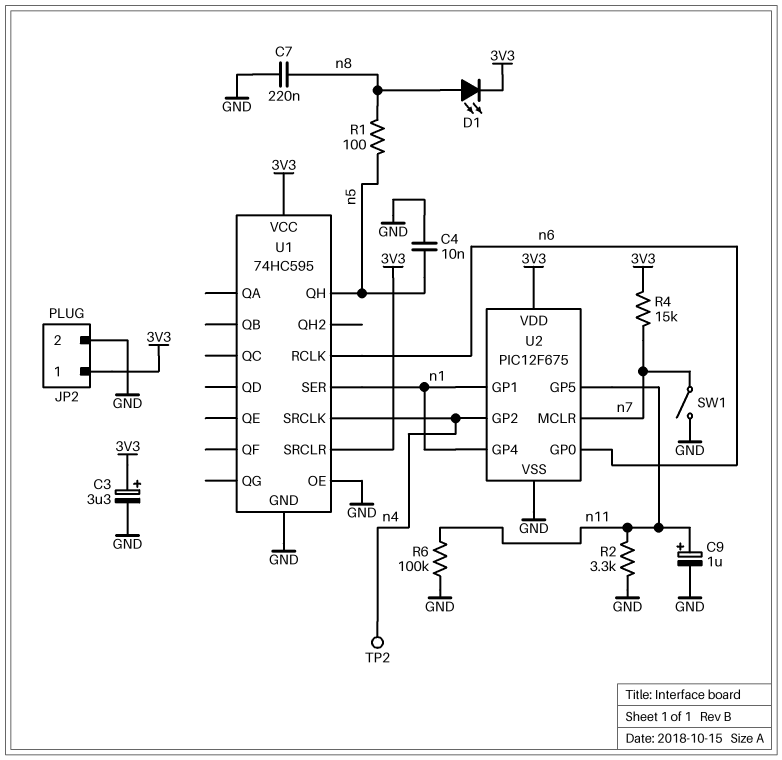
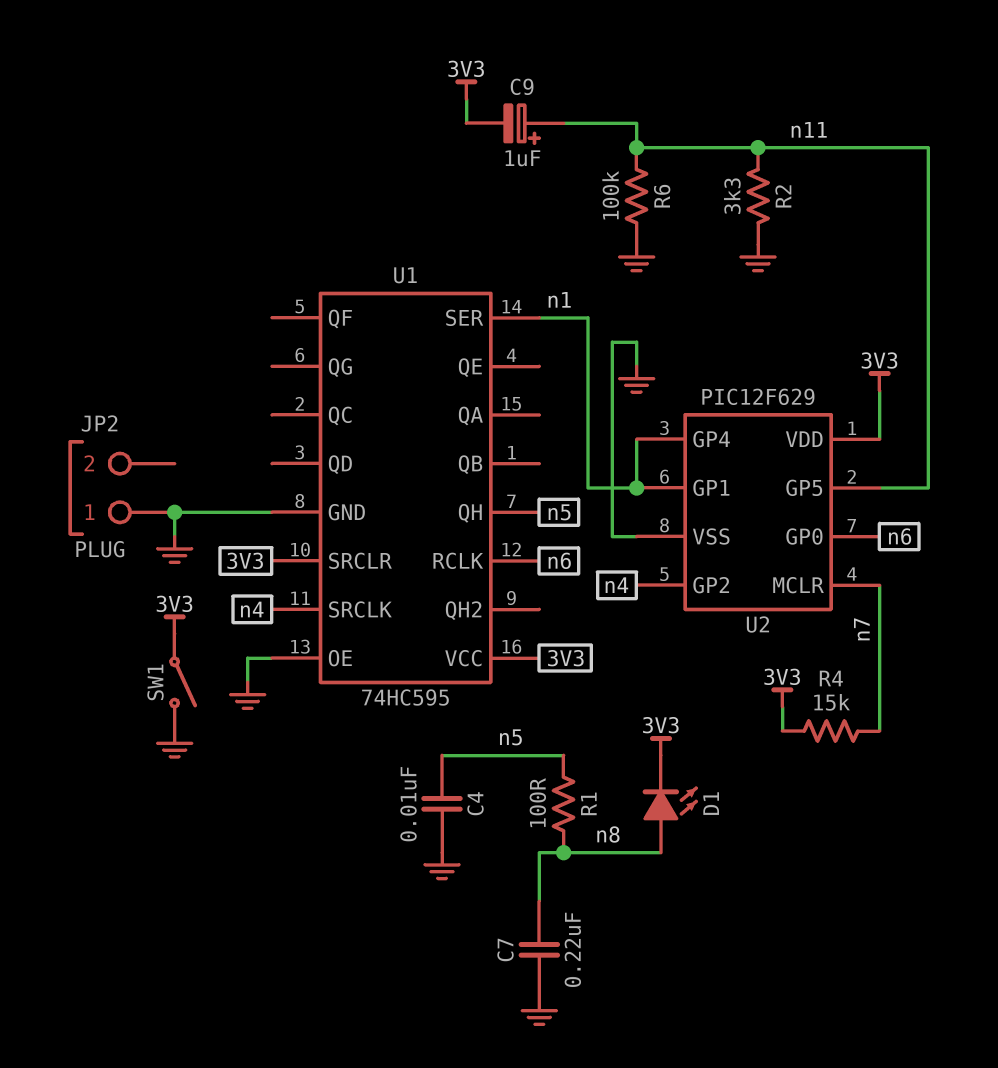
C3: 3.3uF (plus 3V3, minus GND) -> none
C9: 1uF (plus n11, minus GND) -> 1uF (plus n11, minus 3V3)
JP2 pin 1: 3V3 -> GND
JP2 pin 2: GND -> none
SW1: switch (GND, n7) -> switch (3V3, GND)
TP2: test point (n4) -> none
U2: PIC12F675 -> PIC12F629

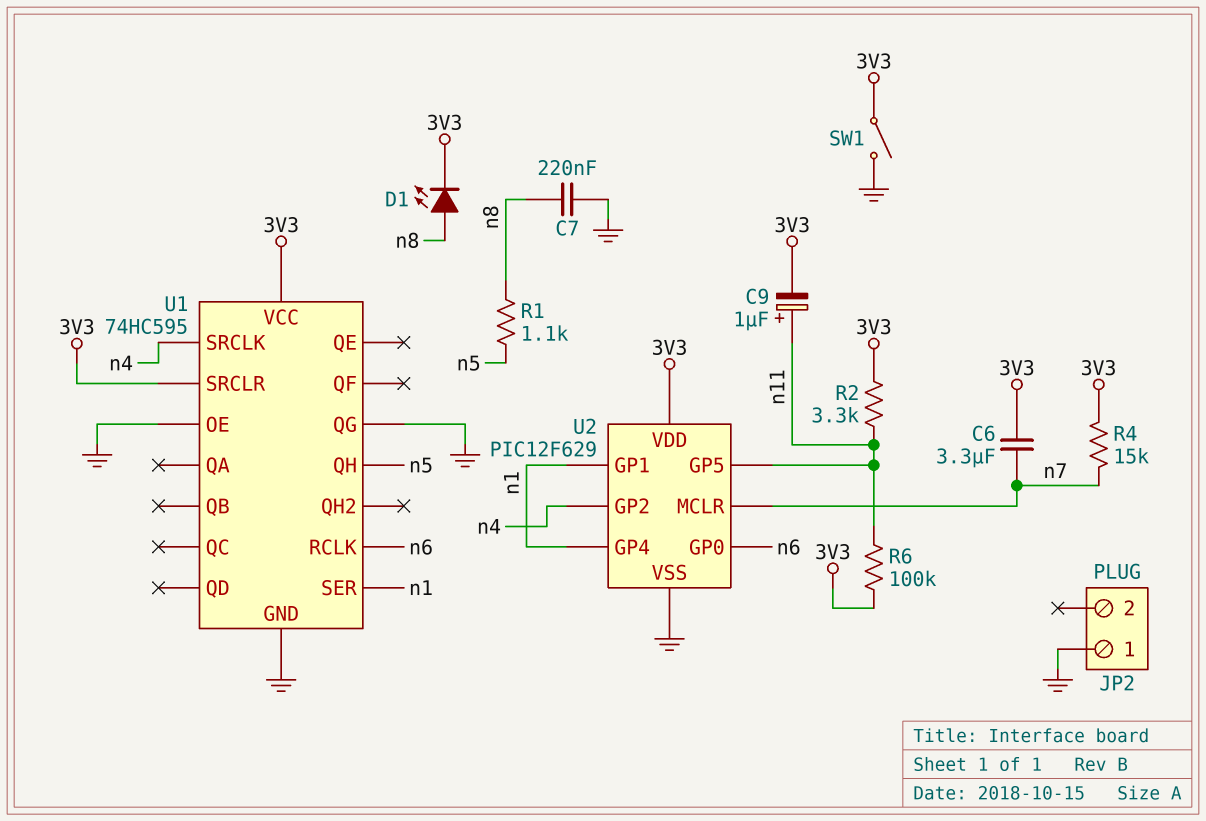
C4: 10nF (GND, n5) -> none
C6: none -> 3.3uF (3V3, n7)
R1: 100 (n5, n8) -> 1.1k (n5, n8)
R2: 3.3k (GND, n11) -> 3.3k (3V3, n11)
R6: 100k (GND, n11) -> 100k (3V3, n11)
U1 pin QG: none -> GND

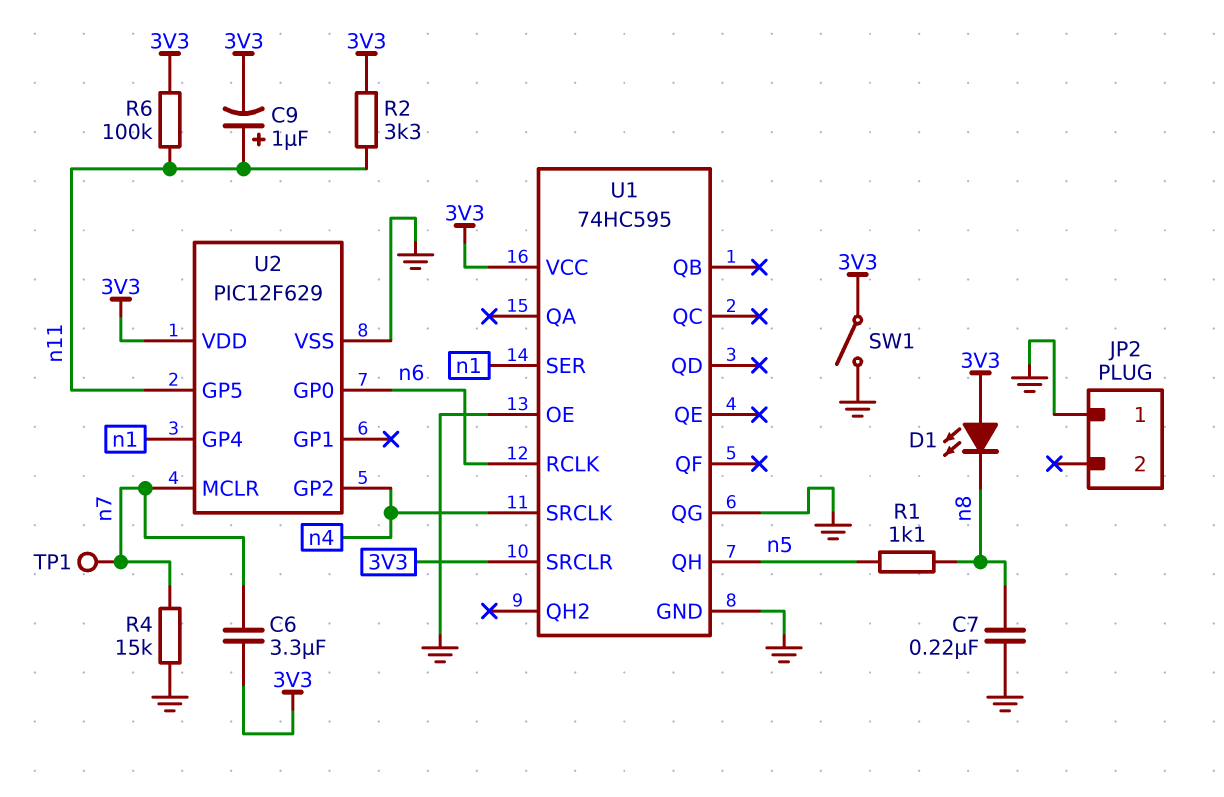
D1: LED (A n8, K 3V3) -> LED (A 3V3, K n8)
R4: 15k (3V3, n7) -> 15k (GND, n7)
TP1: none -> test point (n7)
U2 pin GP1: n1 -> none

